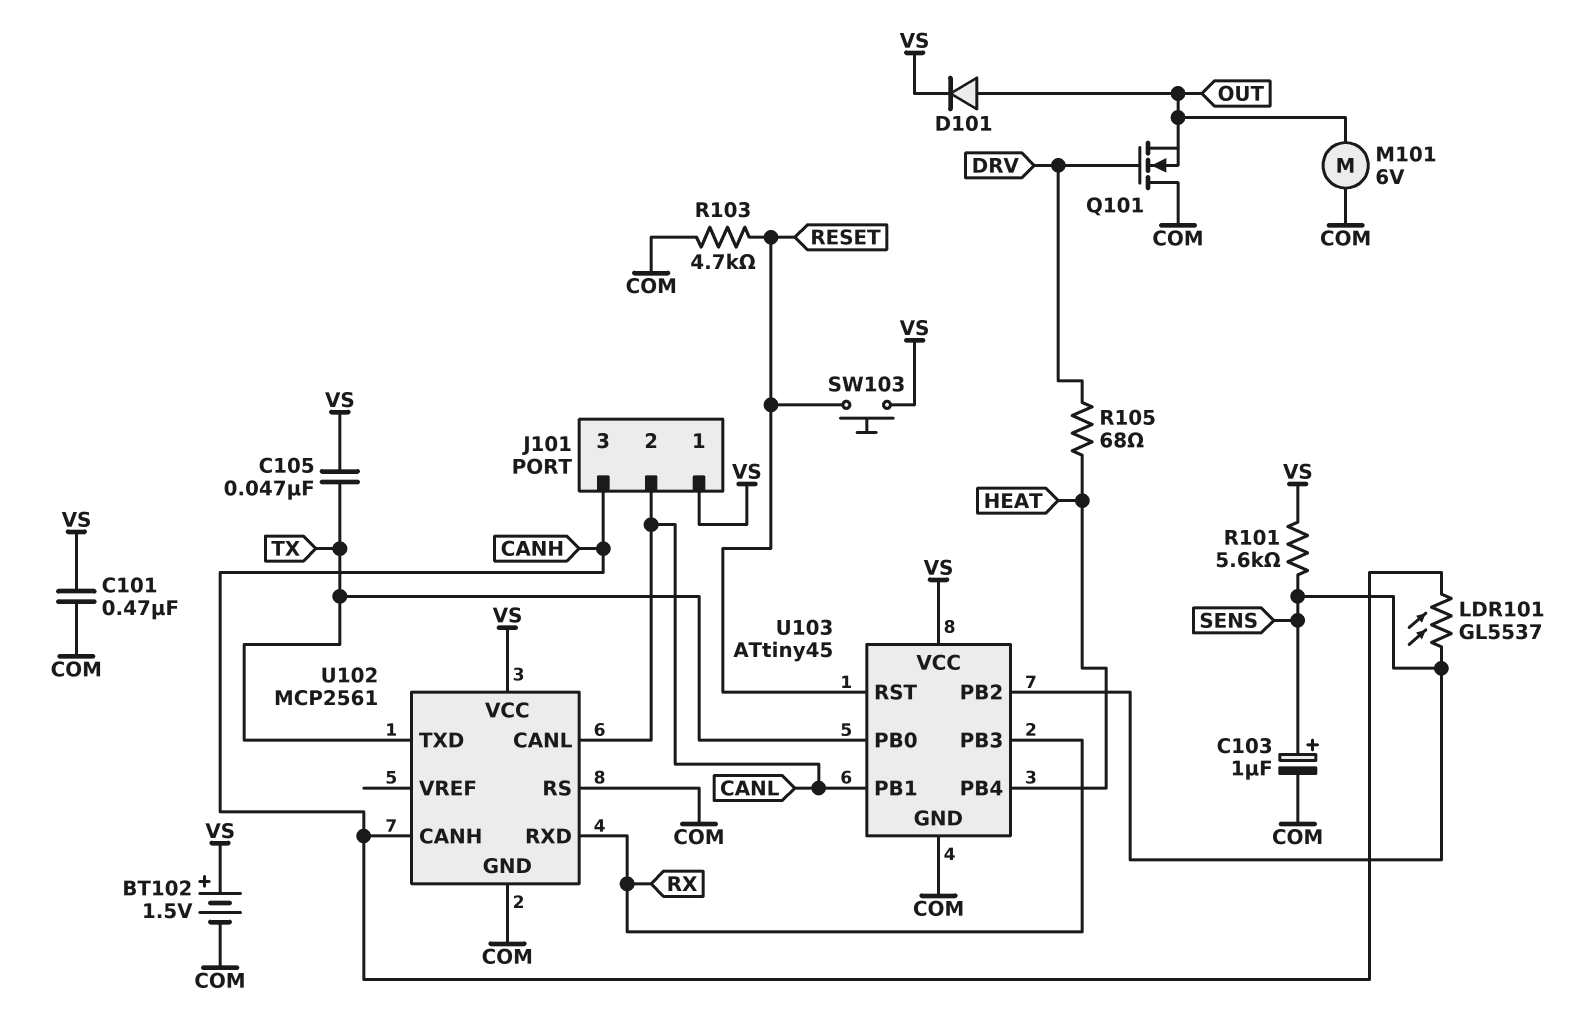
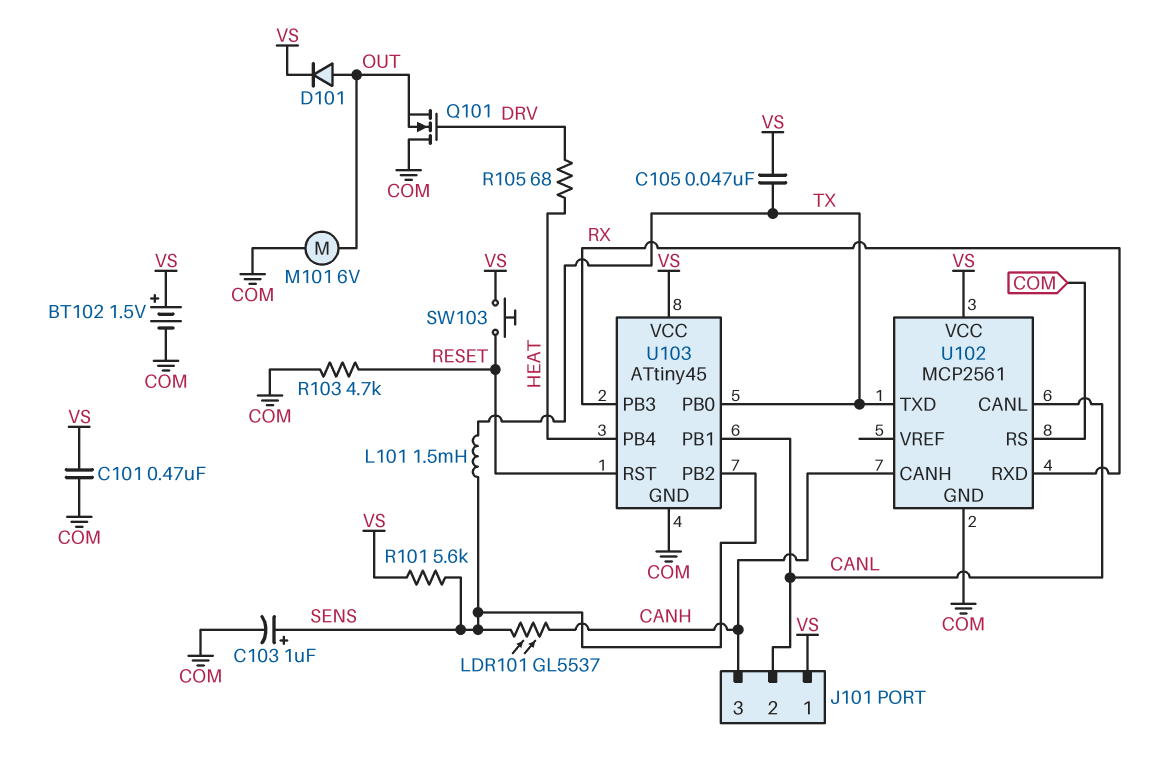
L101: none -> 1.5mH (SENS, TX)

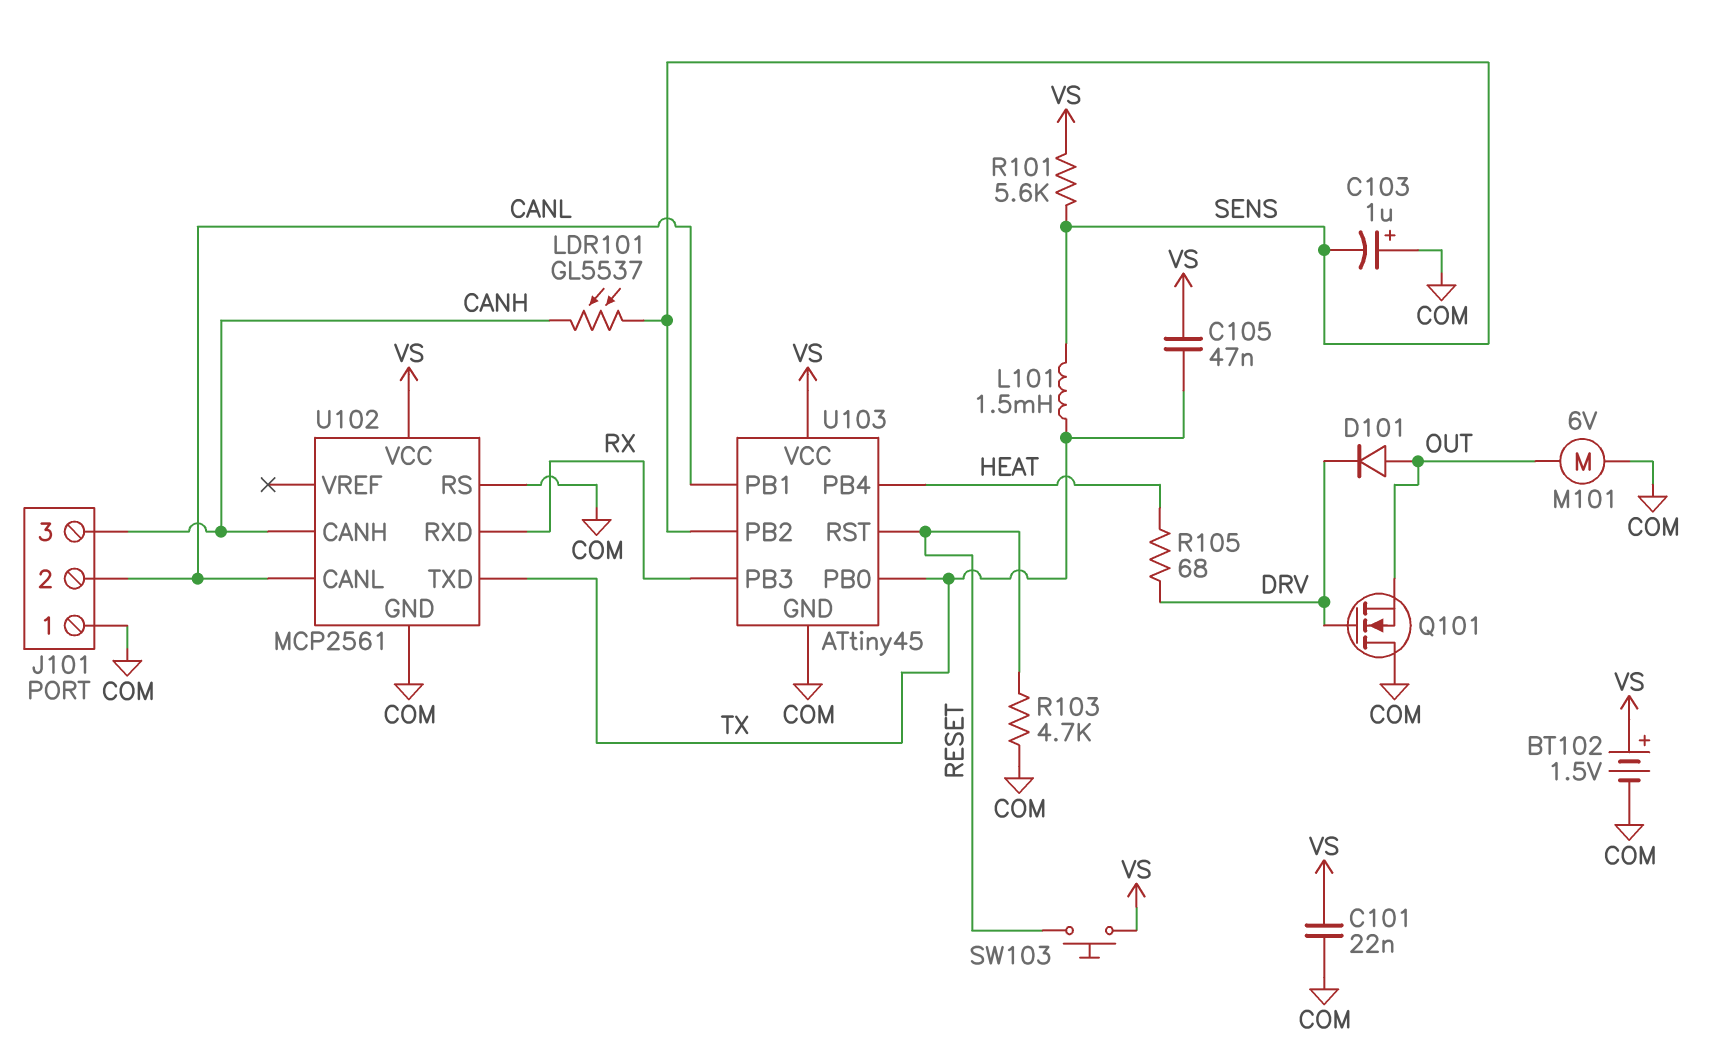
C101: 470nF (COM, VS) -> 22nF (COM, VS)
C103: 1uF (plus SENS, minus COM) -> 1uF (plus COM, minus SENS)
D101: diode (A OUT, K VS) -> diode (A OUT, K DRV)
J101 pin 1: VS -> COM

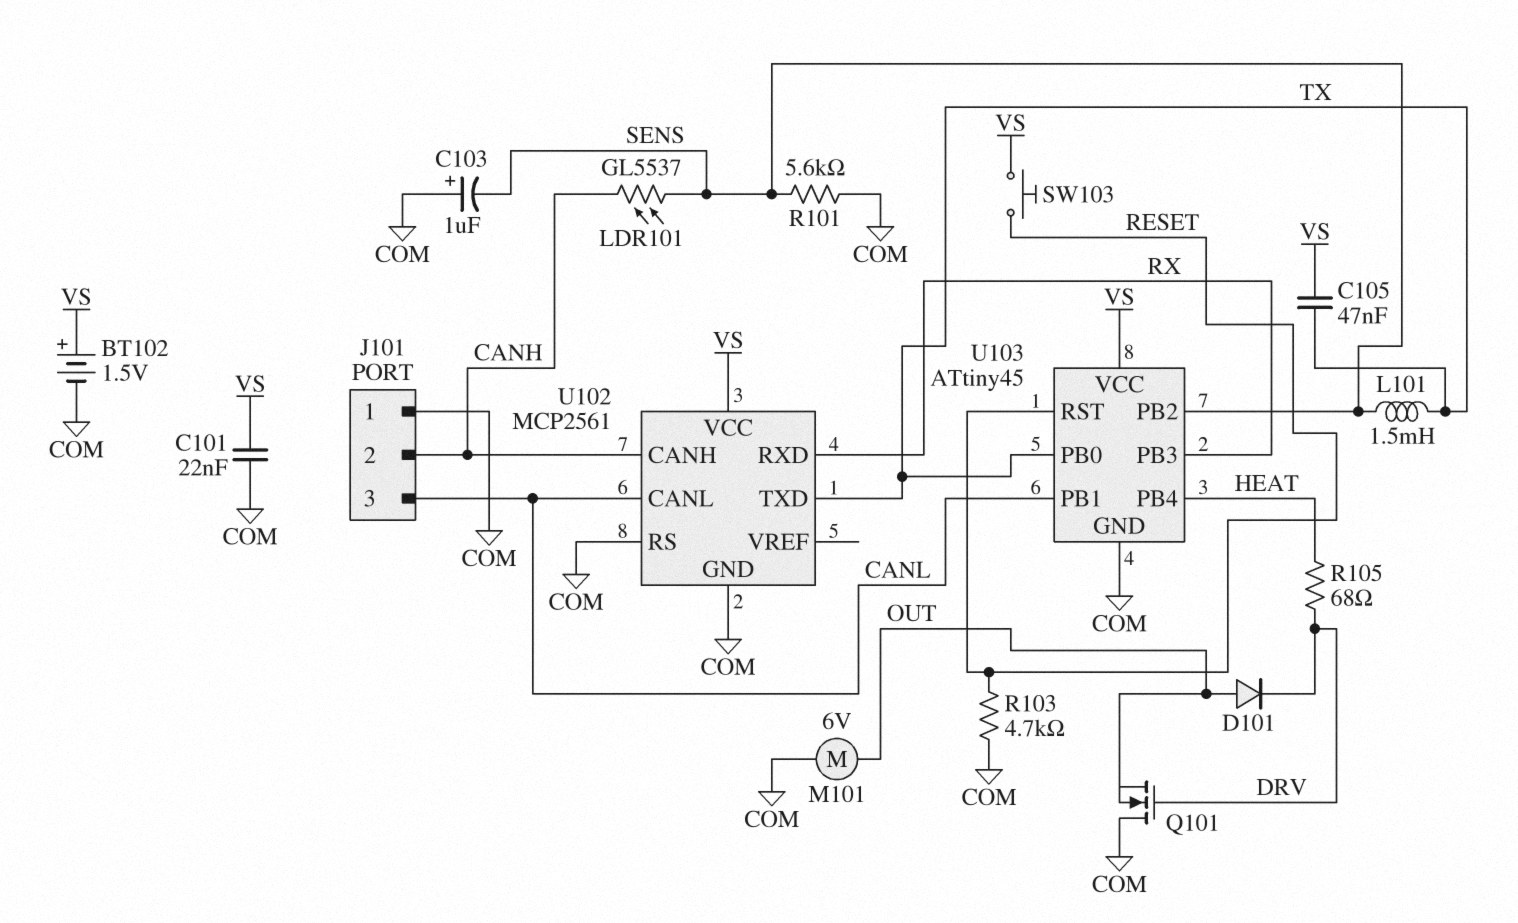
J101 pin 2: CANL -> CANH
J101 pin 3: CANH -> CANL
R101: 5.6k (SENS, VS) -> 5.6k (COM, SENS)

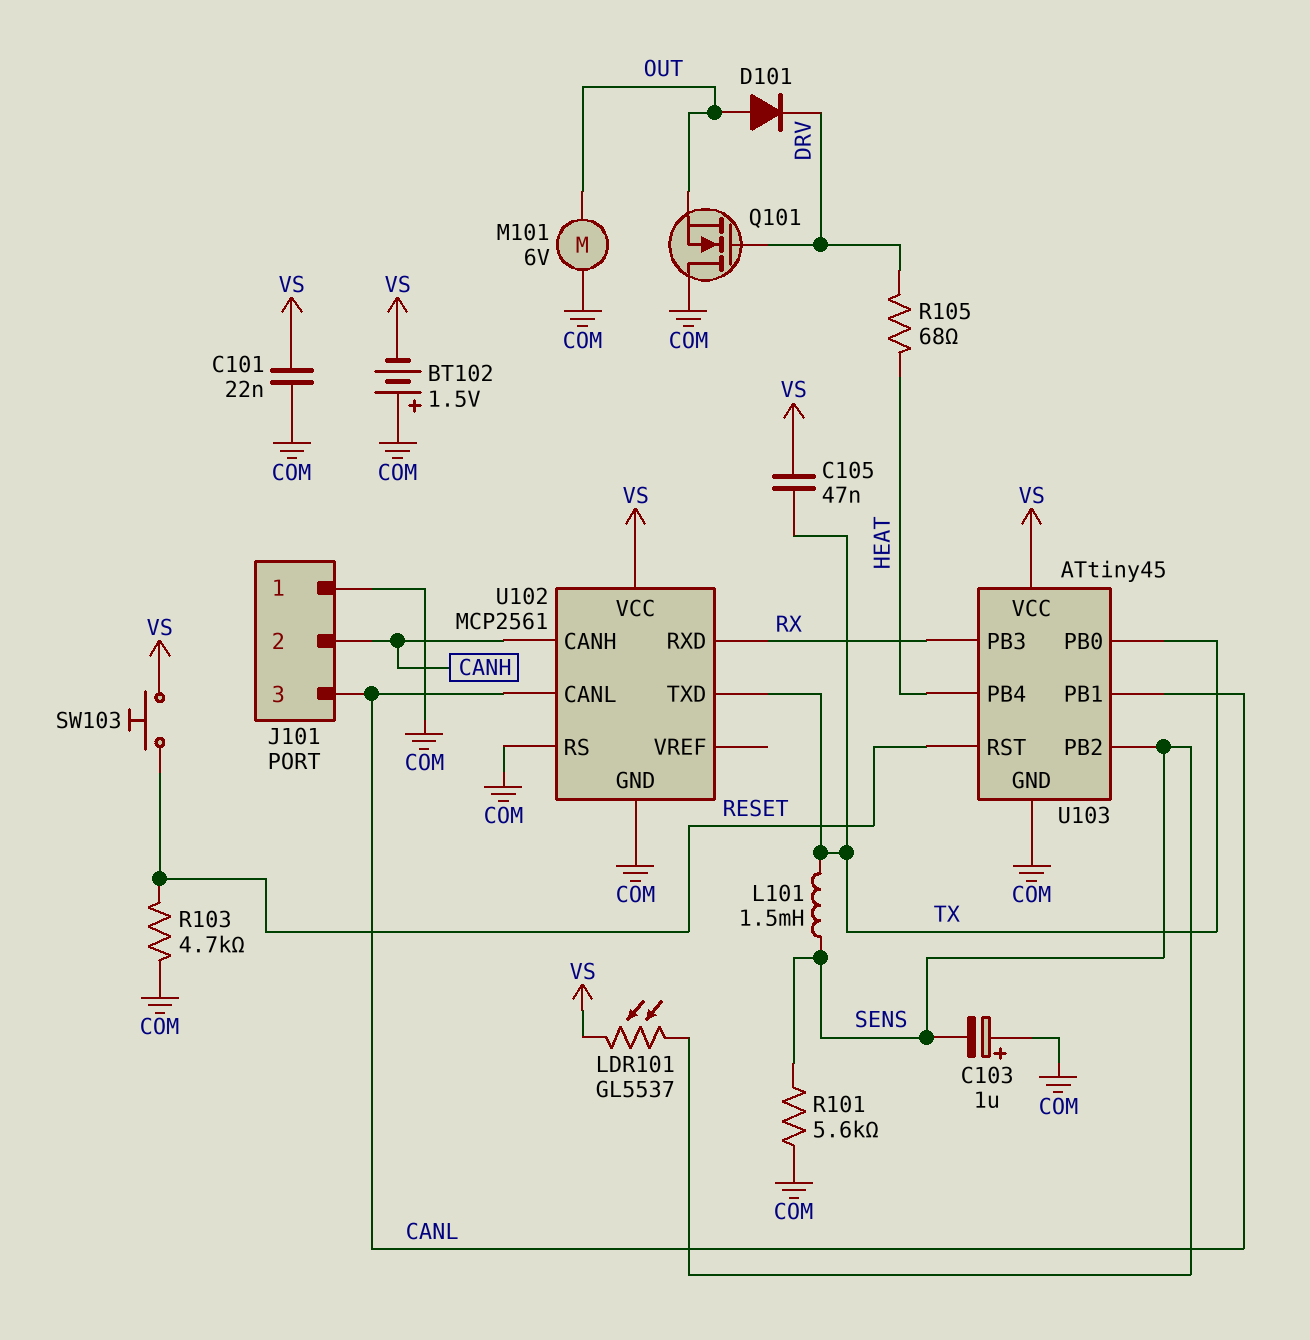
BT102: 1.5V (plus VS, minus COM) -> 1.5V (plus COM, minus VS)
LDR101: GL5537 (CANH, SENS) -> GL5537 (SENS, VS)

